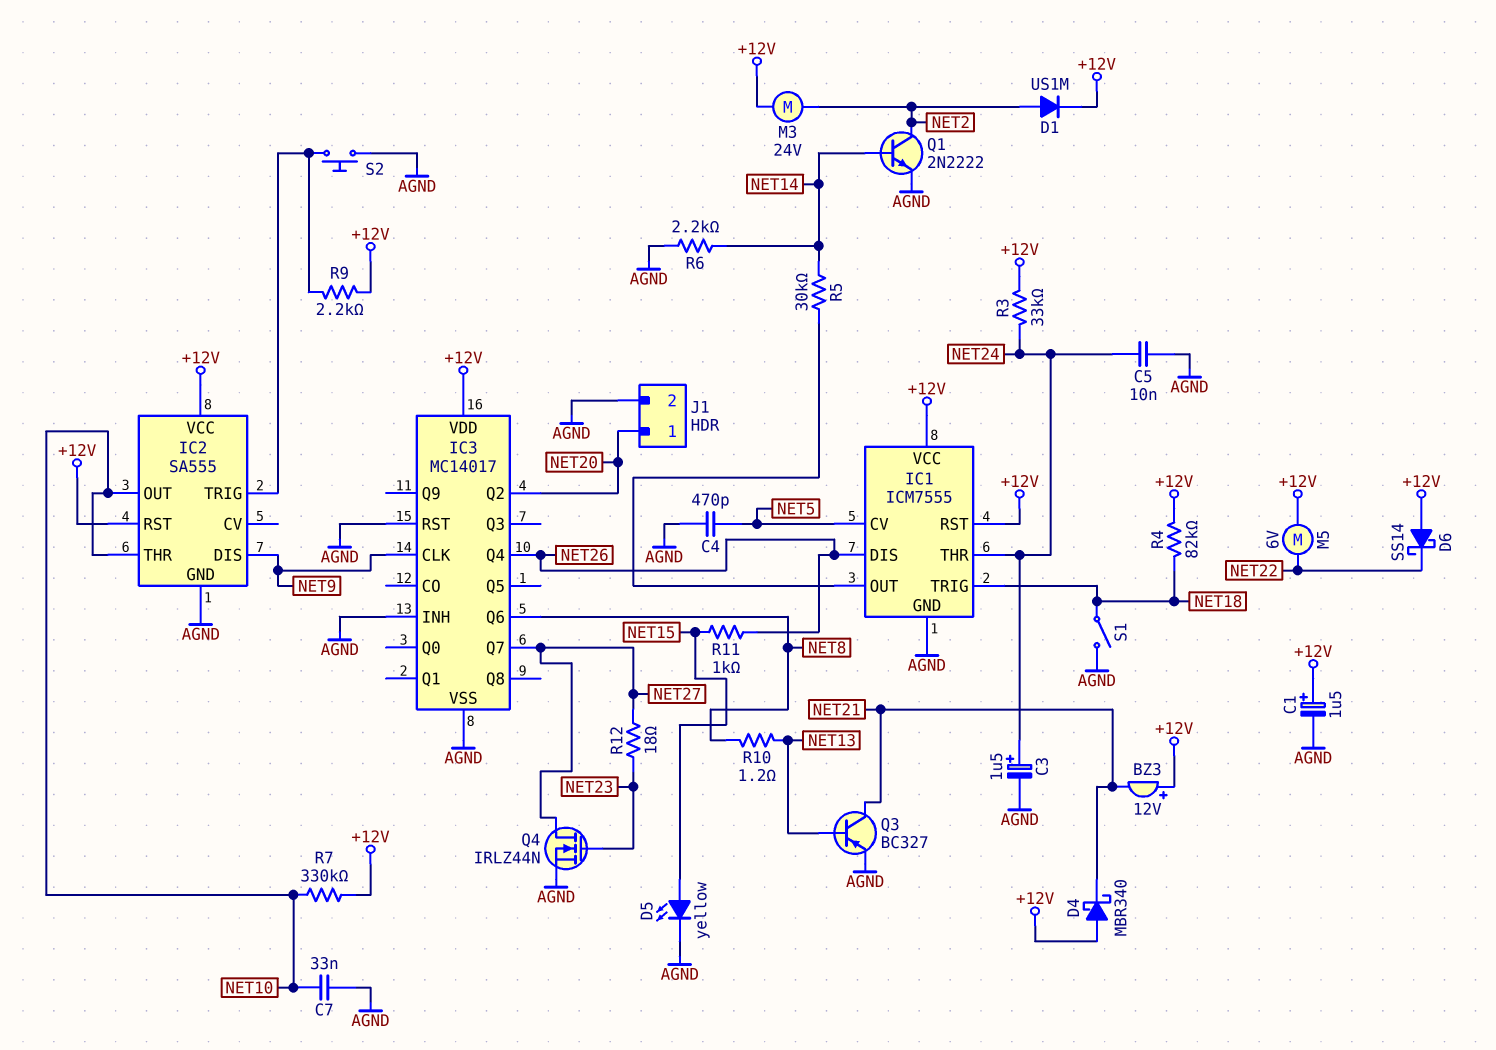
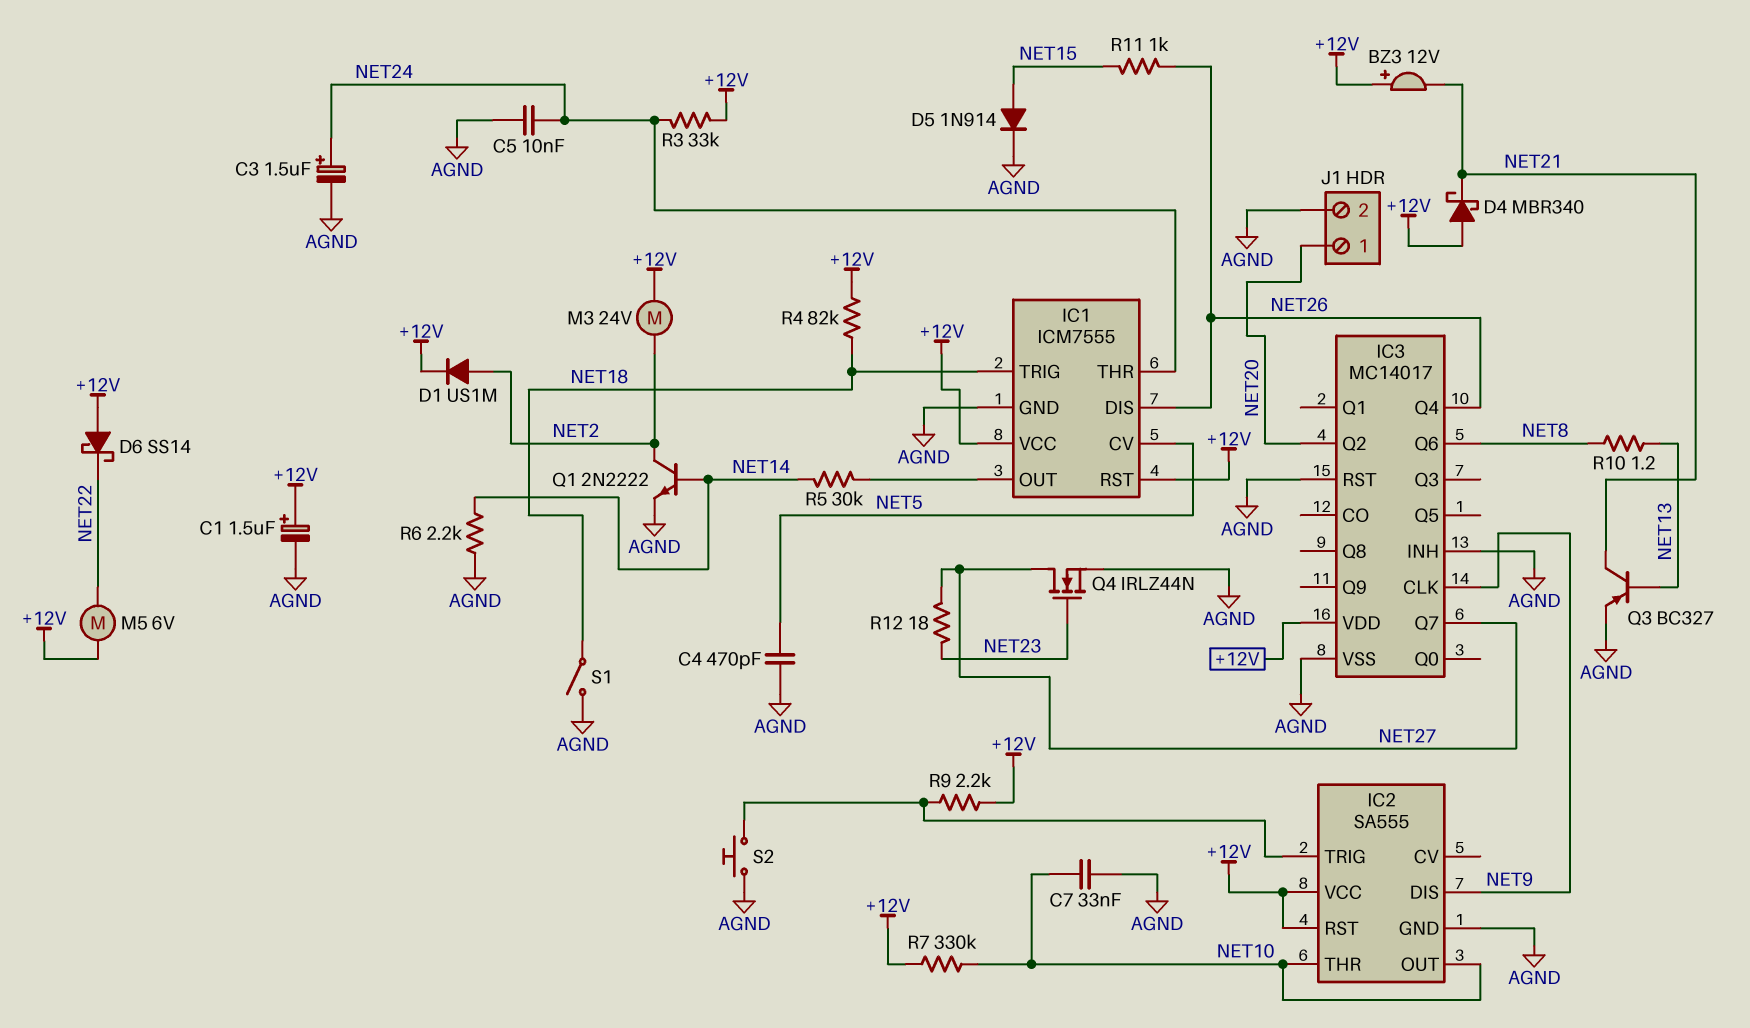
D5: LED yellow (A NET15, K AGND) -> diode 1N914 (A NET15, K AGND)

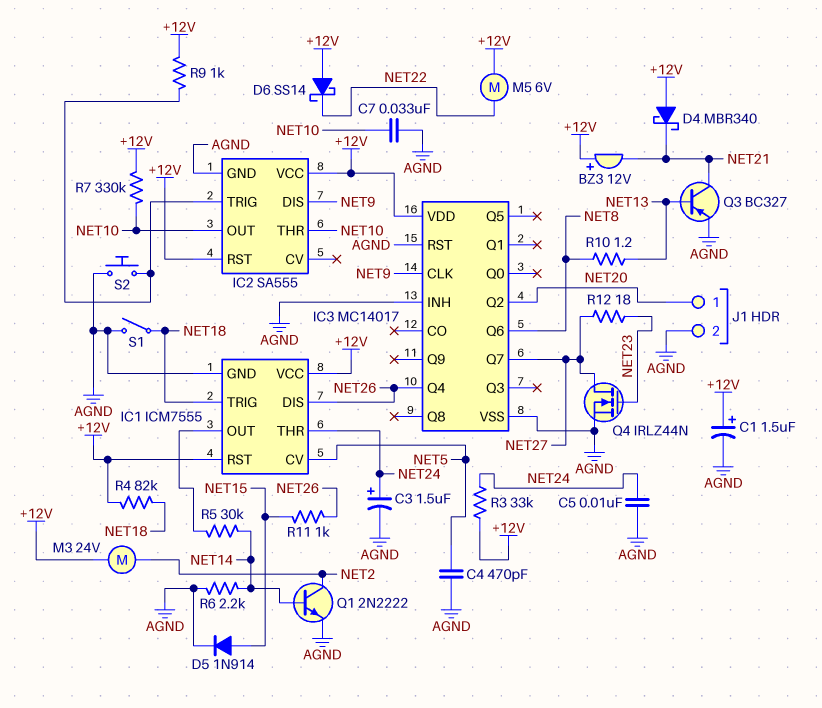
D1: diode US1M (A NET2, K +12V) -> none
R9: 2.2k (+12V, IC2/TRIG) -> 1k (+12V, IC2/TRIG)

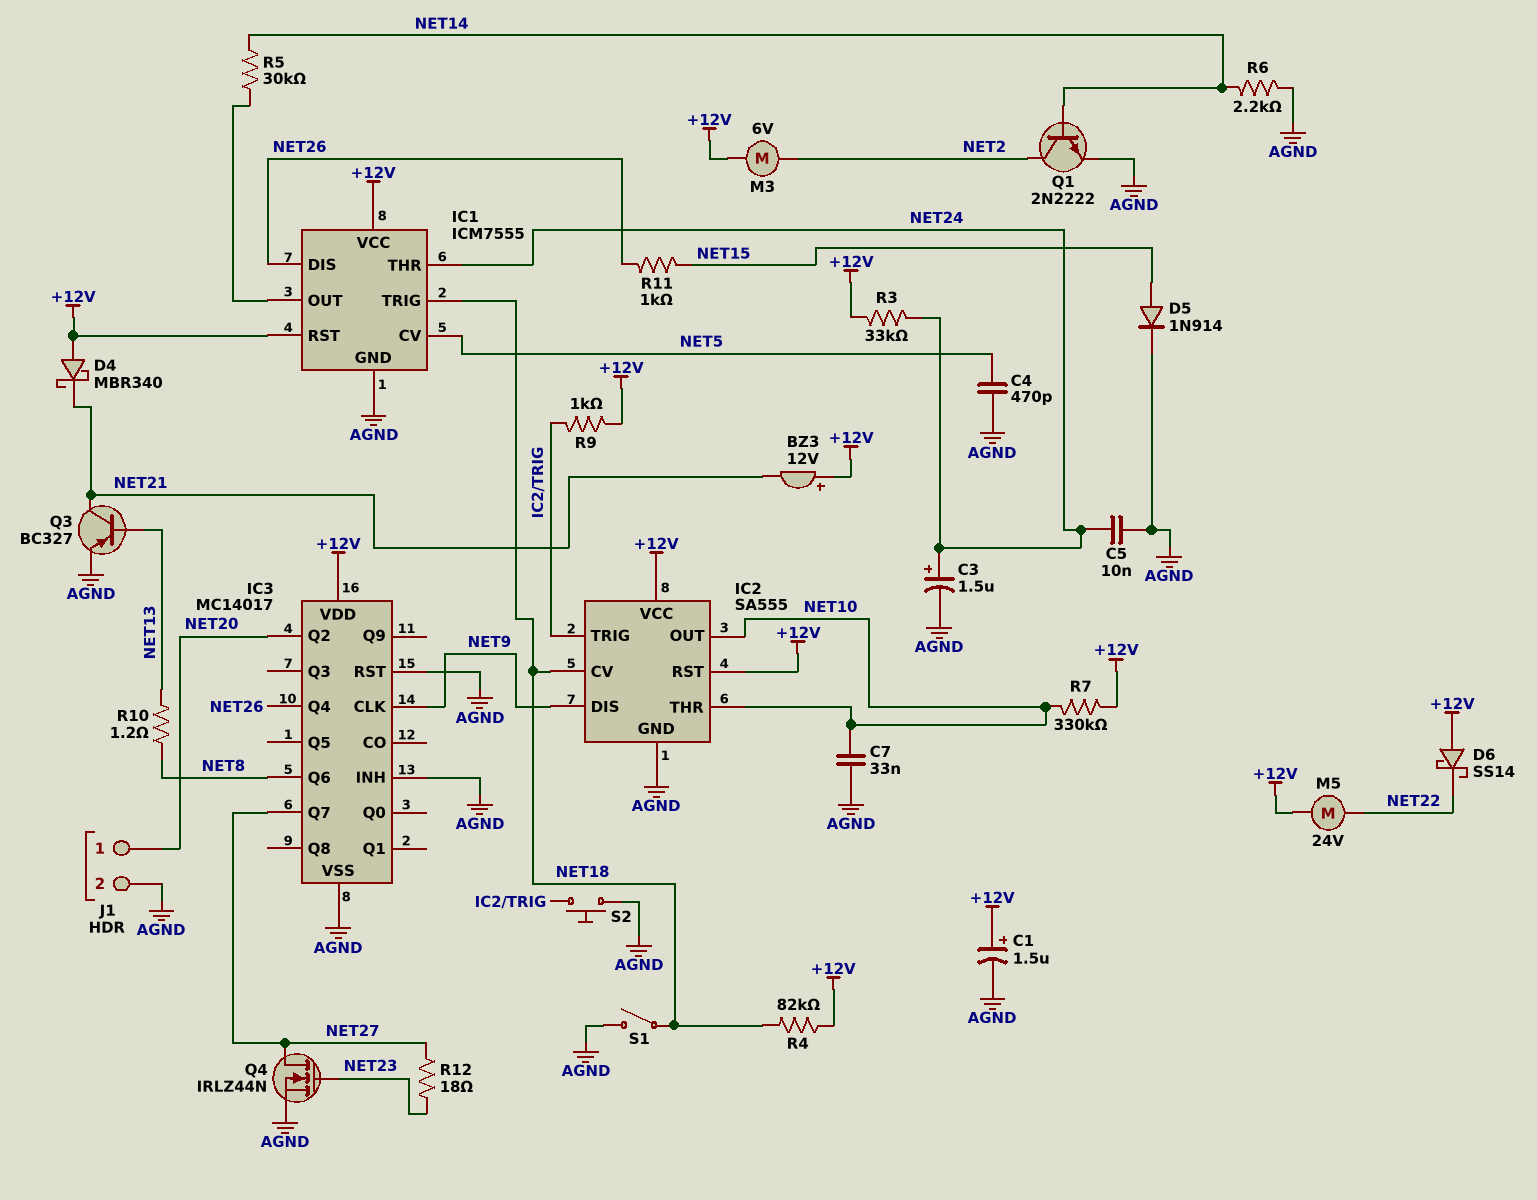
IC2 pin CV: none -> NET18
M3: motor 24V (+12V, NET2) -> motor 6V (+12V, NET2)
M5: motor 6V (+12V, NET22) -> motor 24V (+12V, NET22)

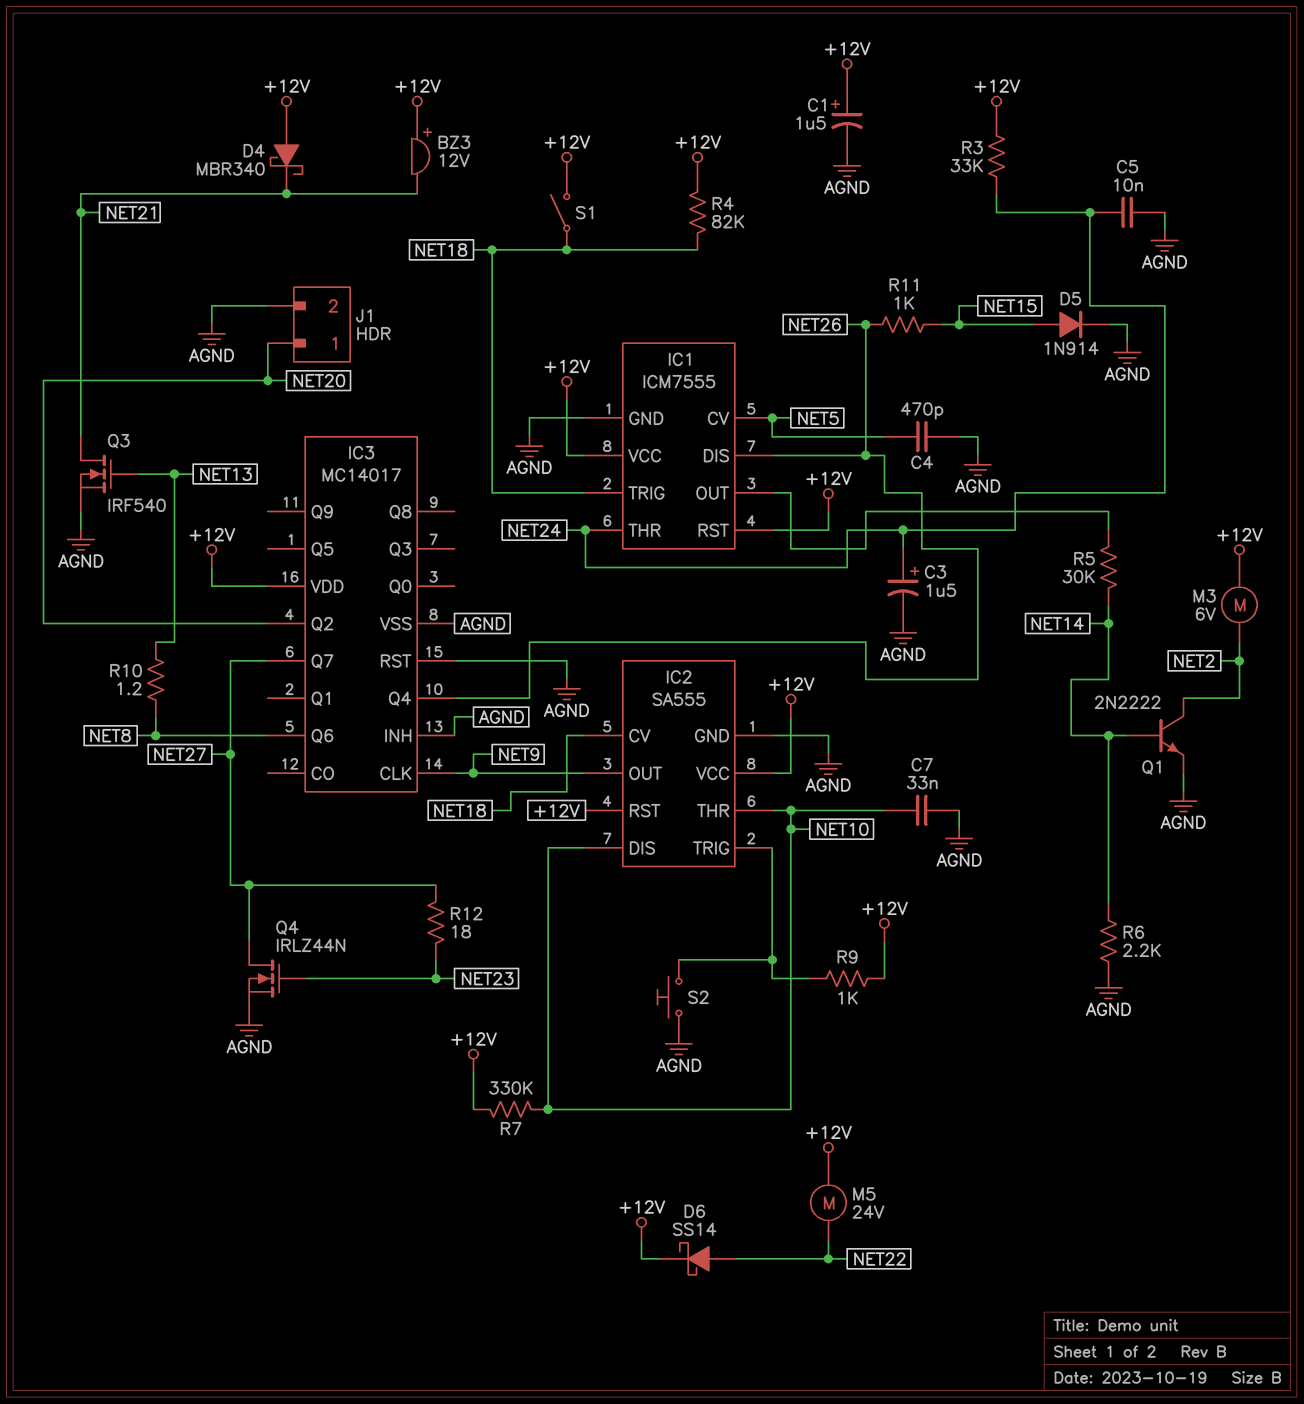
D6: schottky SS14 (A +12V, K NET22) -> schottky SS14 (A NET22, K +12V)
IC2 pin DIS: NET9 -> NET10
IC2 pin OUT: NET10 -> NET9
Q3: PNP BC327 (B NET13, C NET21, E AGND) -> NMOS IRF540 (G NET13, D NET21, S AGND)
S1: switch (AGND, NET18) -> switch (+12V, NET18)

